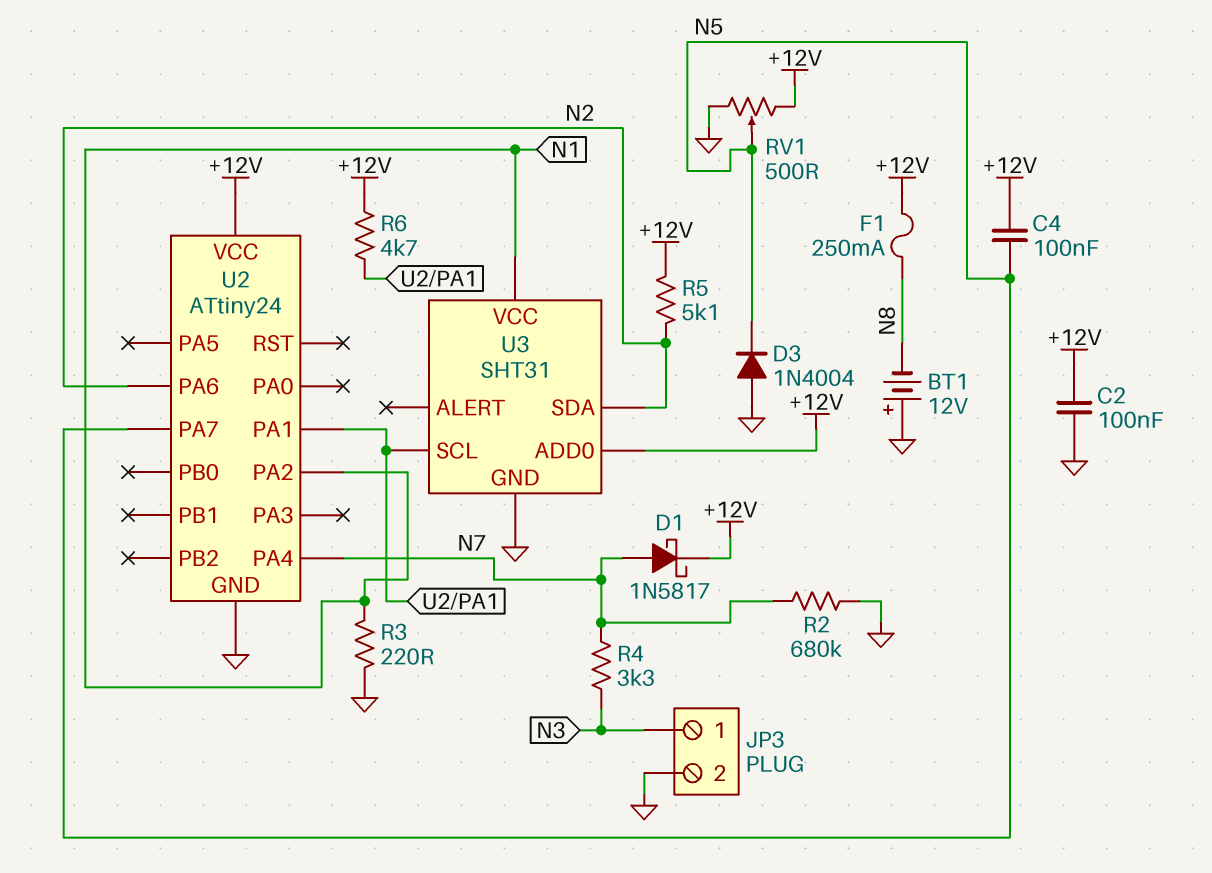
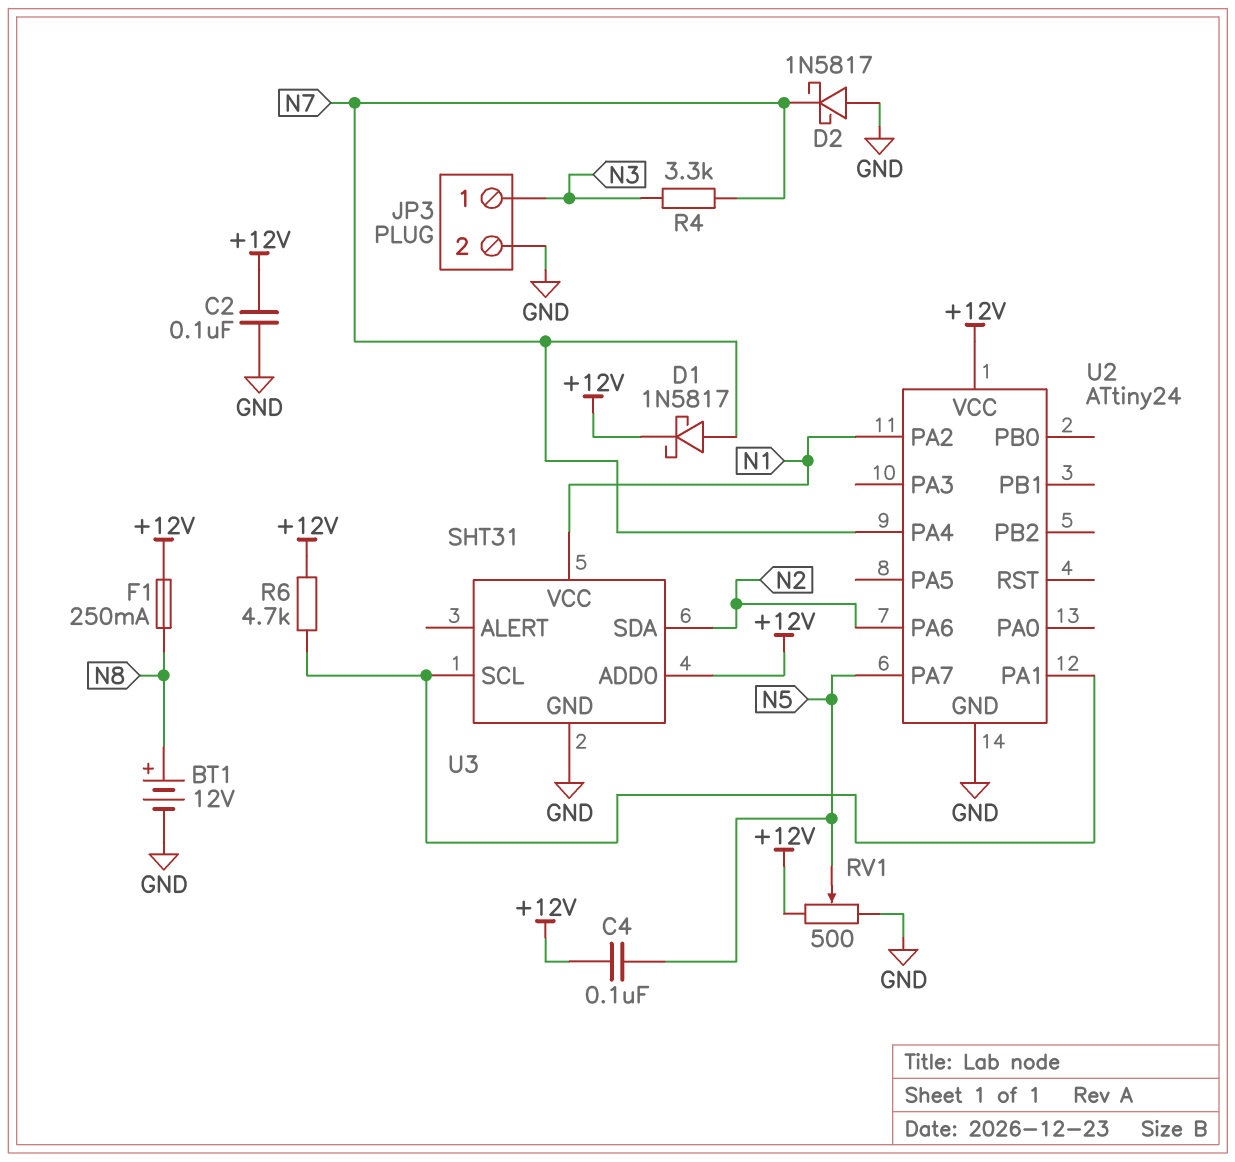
BT1: 12V (plus GND, minus N8) -> 12V (plus N8, minus GND)
D2: none -> schottky 1N5817 (A GND, K N7)
D3: diode 1N4004 (A GND, K N5) -> none
R2: 680k (GND, N7) -> none
R3: 220 (GND, N1) -> none
R5: 5.1k (+12V, N2) -> none

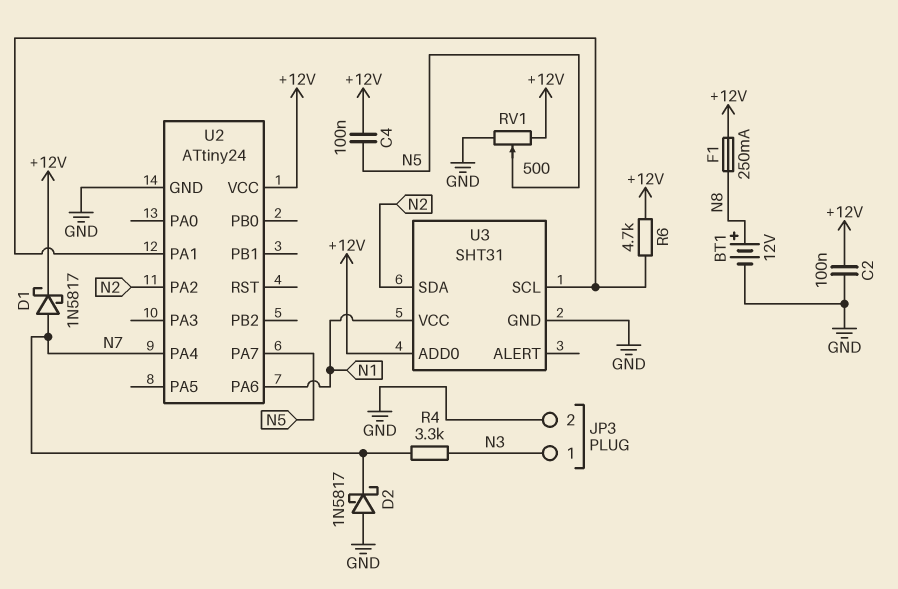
U2 pin PA2: N1 -> N2
U2 pin PA6: N2 -> N1

